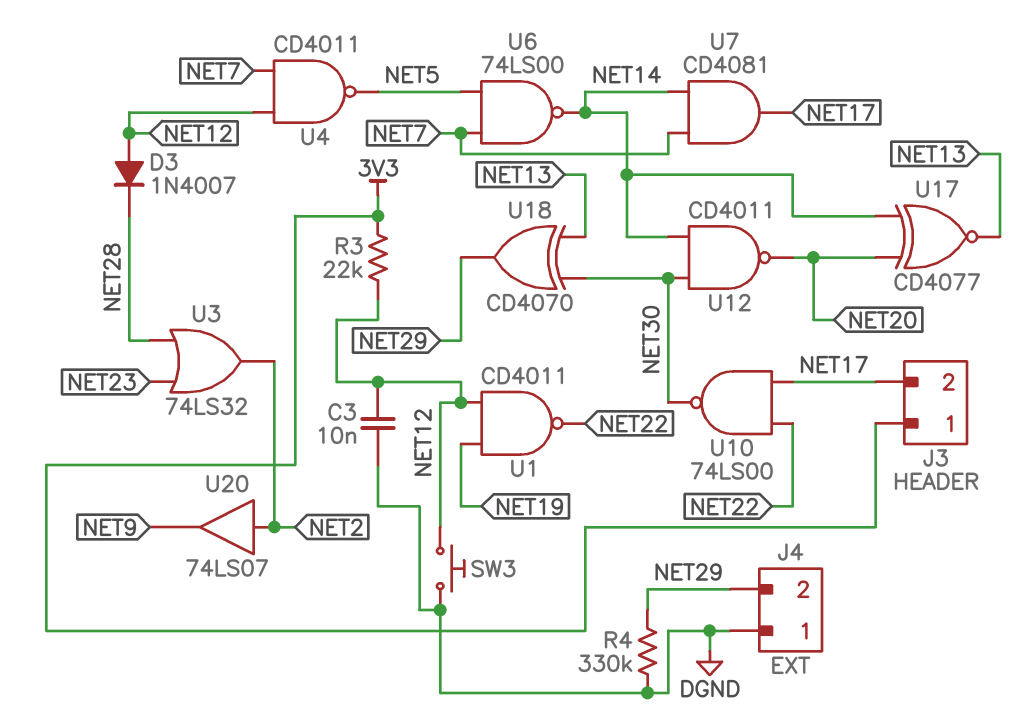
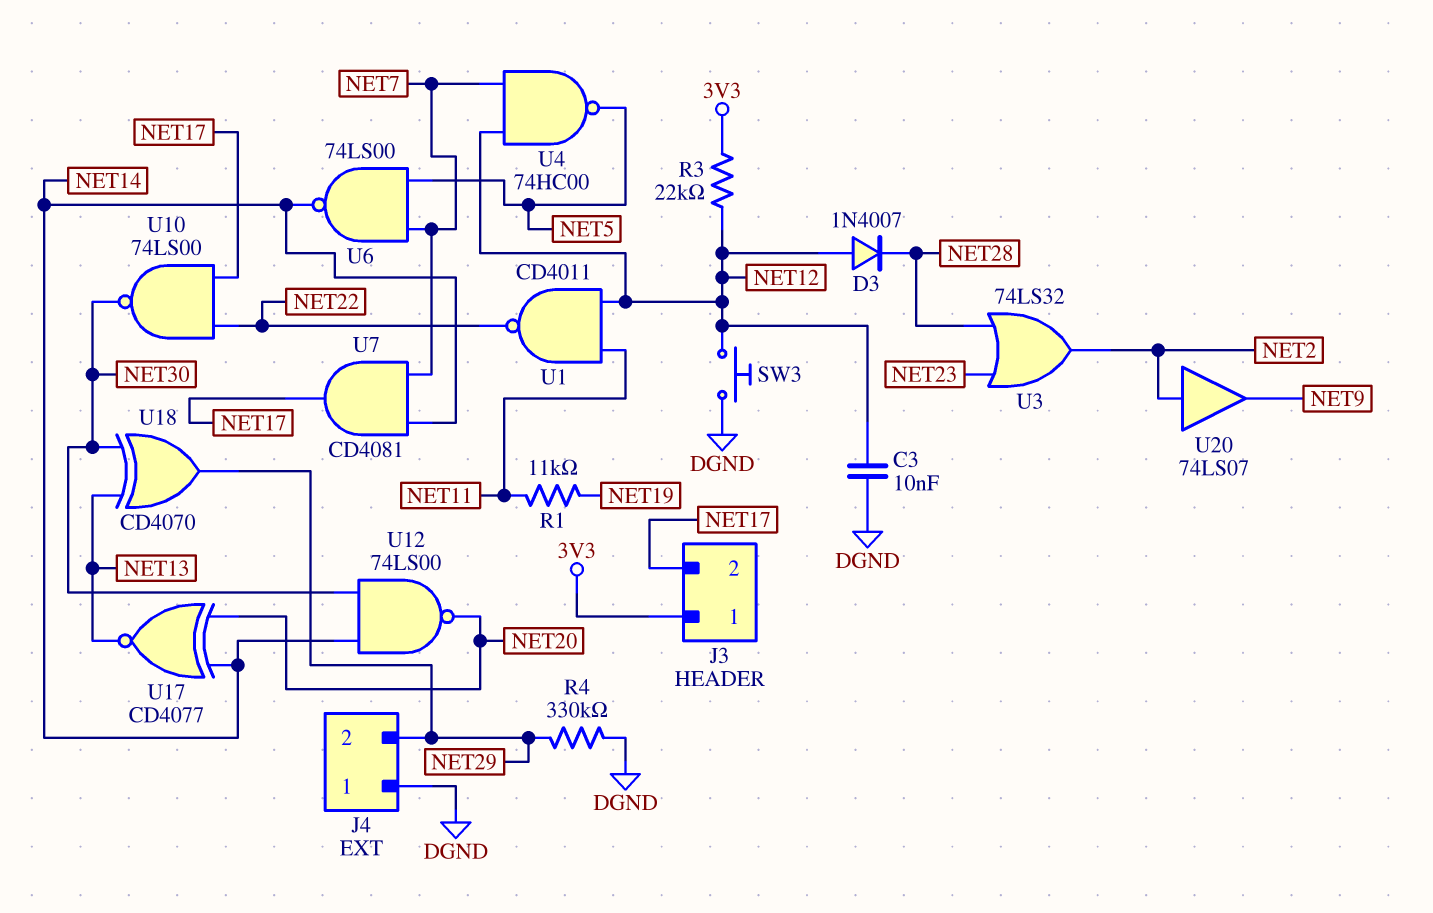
R1: none -> 11k (NET11, NET19)
U1: NAND CD4011 (in NET12, in NET19, out NET22) -> NAND CD4011 (in NET11, in NET12, out NET22)
U4: NAND CD4011 (in NET7, in NET12, out NET5) -> NAND 74HC00 (in NET7, in NET12, out NET5)
U12: NAND CD4011 (in NET14, in NET30, out NET20) -> NAND 74LS00 (in NET14, in NET30, out NET20)

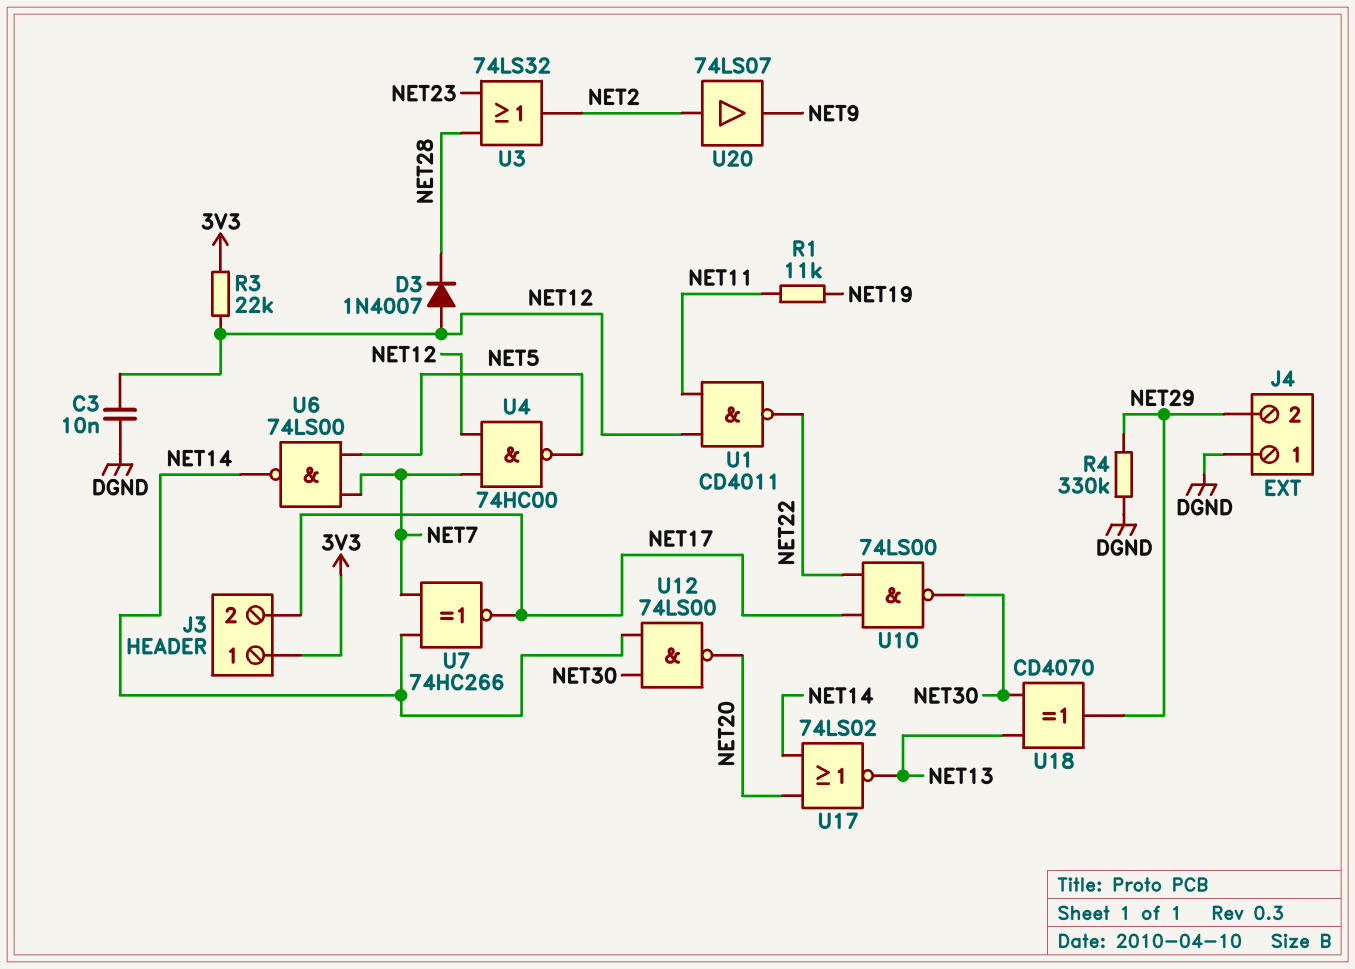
SW3: button (DGND, NET12) -> none
U7: AND CD4081 (in NET7, in NET14, out NET17) -> XNOR 74HC266 (in NET7, in NET14, out NET17)
U17: XNOR CD4077 (in NET14, in NET20, out NET13) -> NOR 74LS02 (in NET14, in NET20, out NET13)

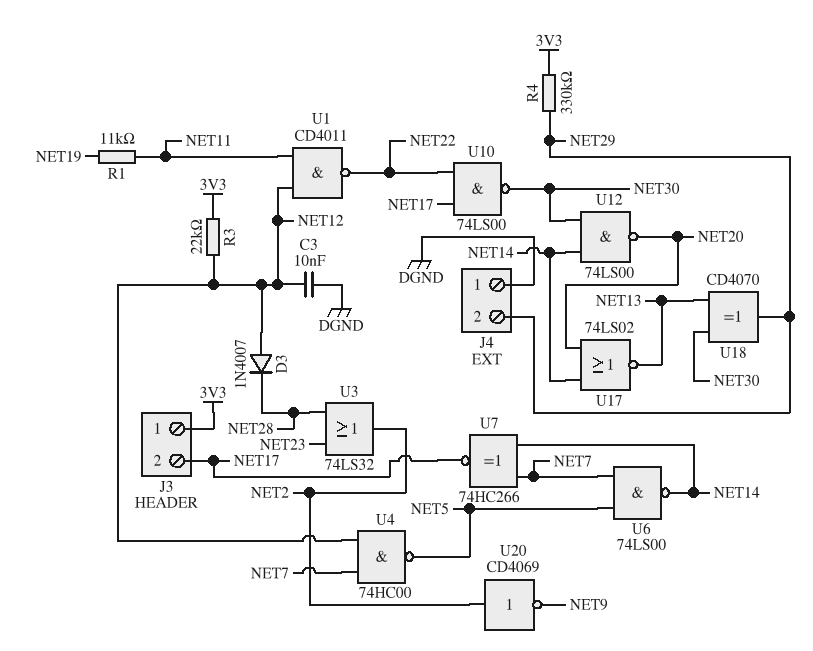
R4: 330k (DGND, NET29) -> 330k (3V3, NET29)
U20: buffer 74LS07 (in NET2, out NET9) -> NOT CD4069 (in NET2, out NET9)

